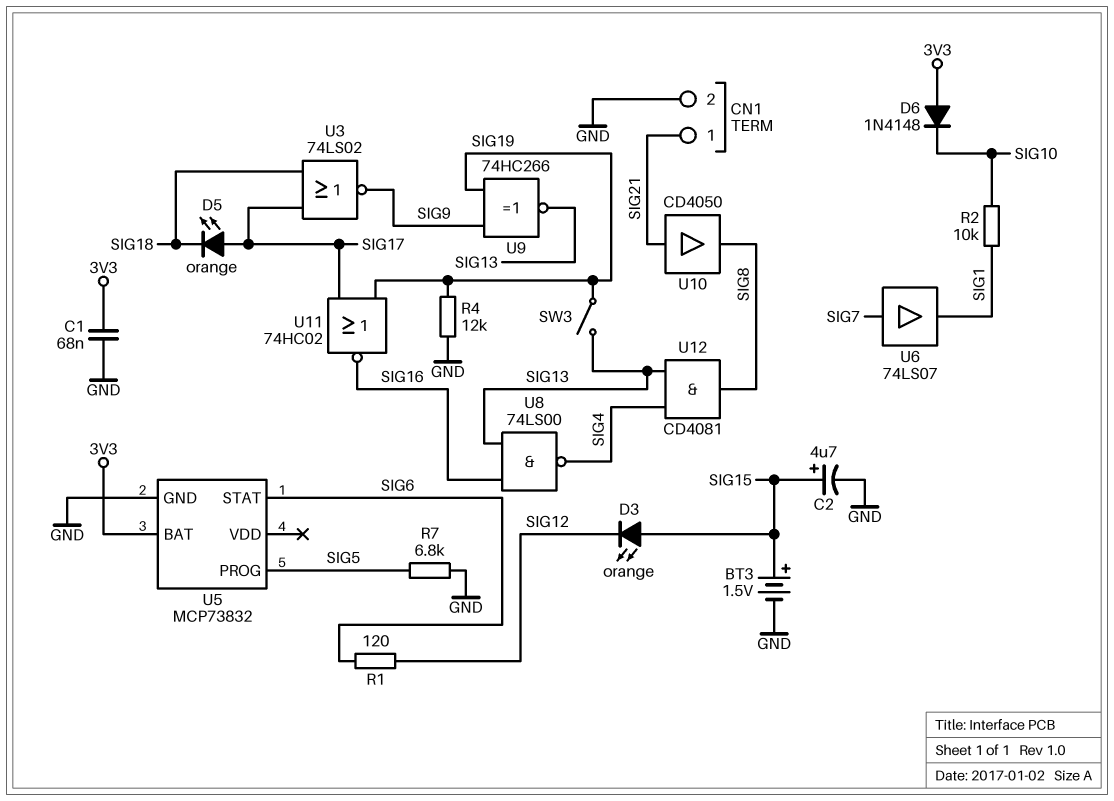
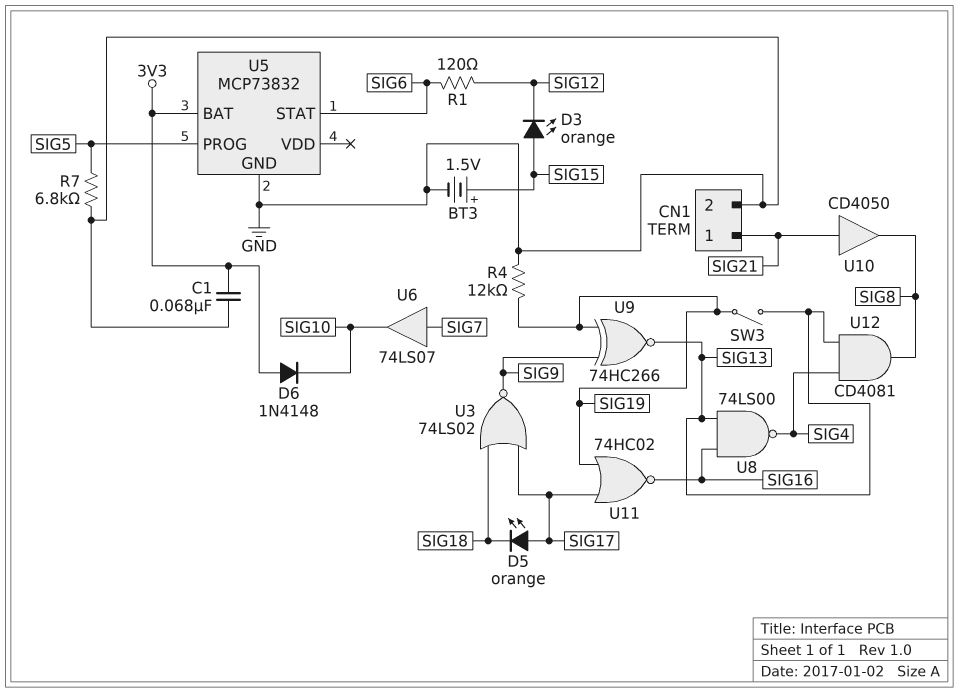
C2: 4.7uF (plus SIG15, minus GND) -> none
R2: 10k (SIG1, SIG10) -> none
U6: buffer 74LS07 (in SIG7, out SIG1) -> buffer 74LS07 (in SIG7, out SIG10)

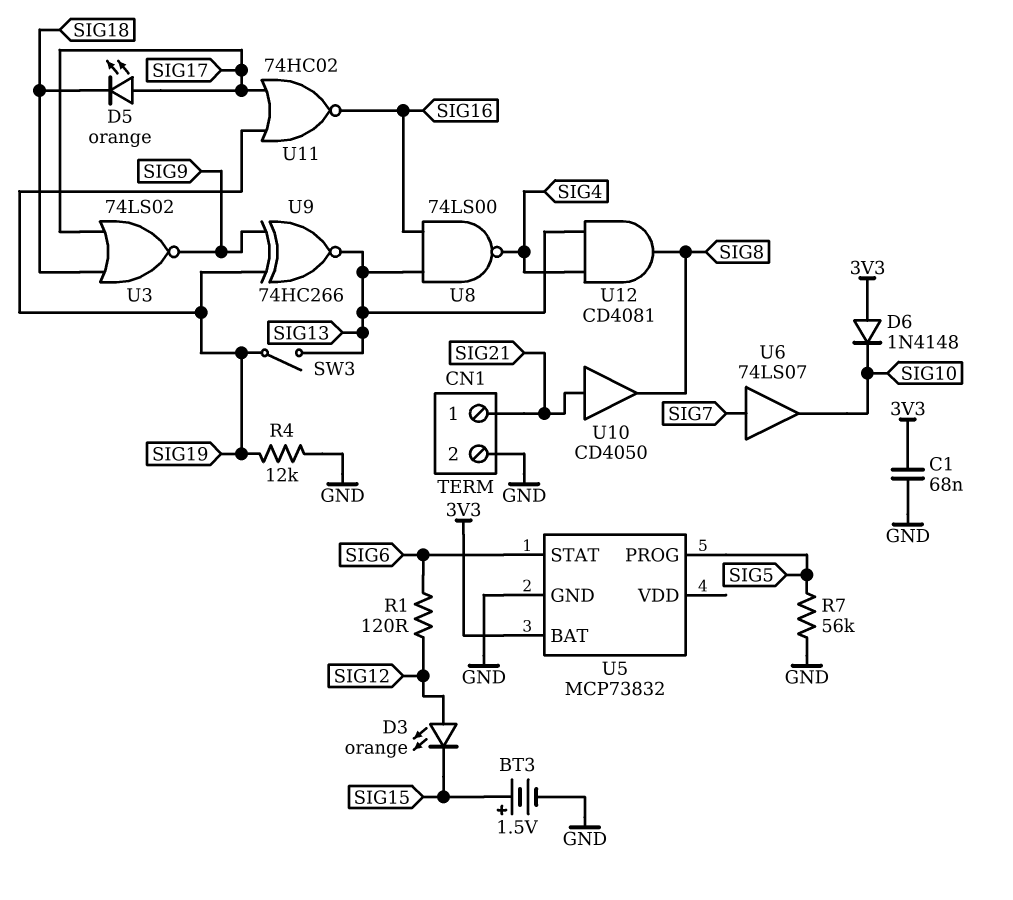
D3: LED orange (A SIG15, K SIG12) -> LED orange (A SIG12, K SIG15)
R7: 6.8k (GND, SIG5) -> 56k (GND, SIG5)

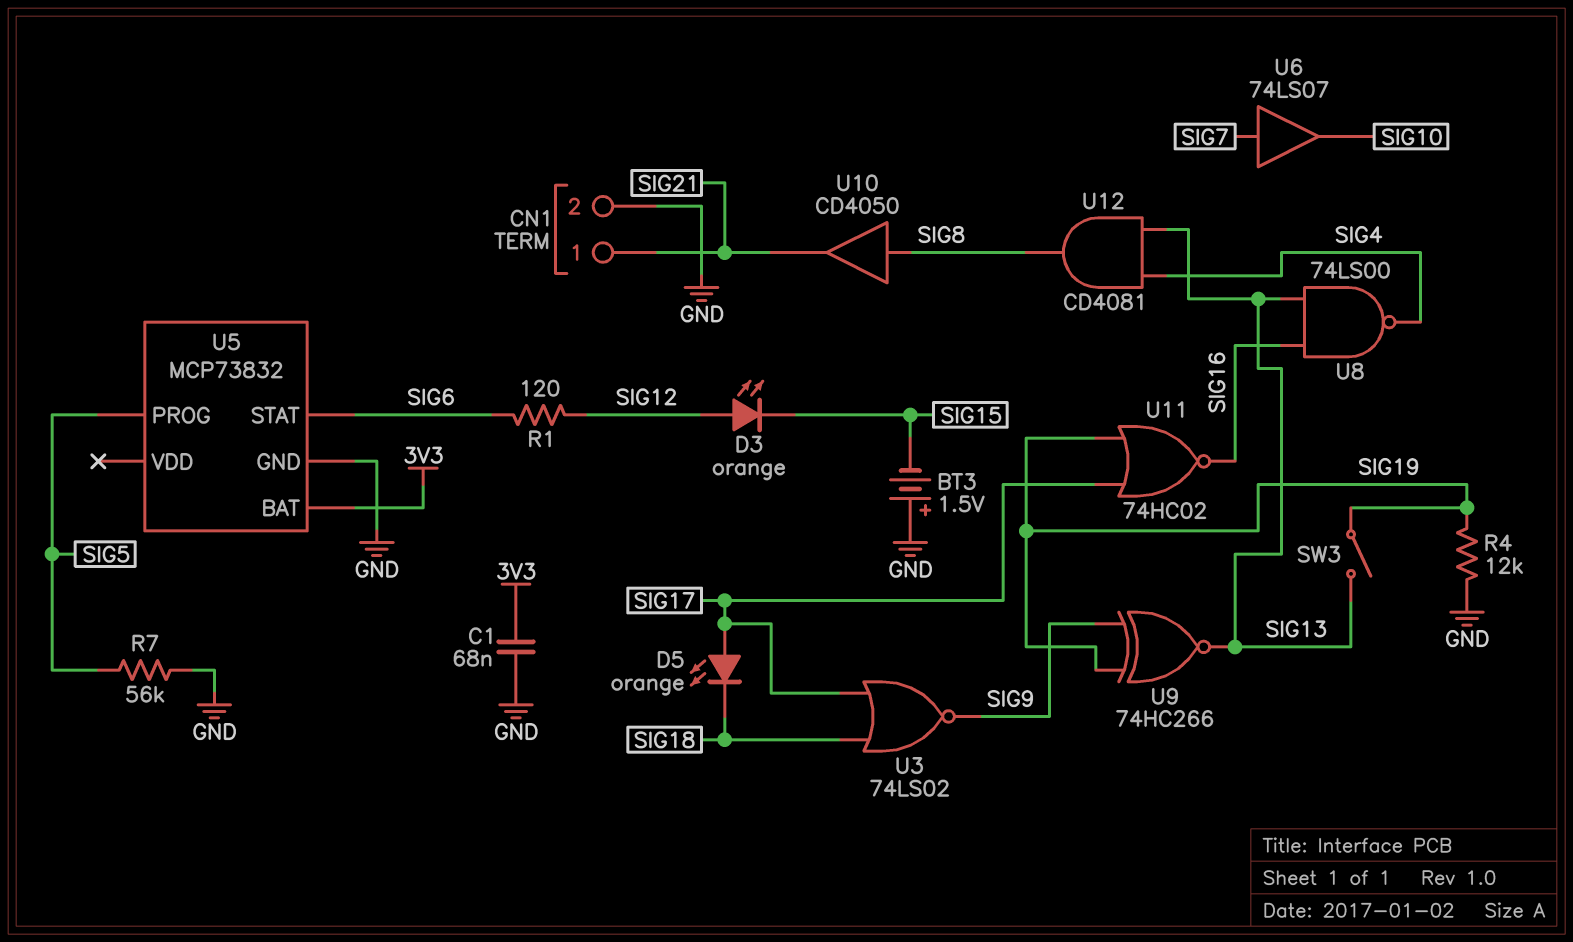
BT3: 1.5V (plus SIG15, minus GND) -> 1.5V (plus GND, minus SIG15)
D6: diode 1N4148 (A 3V3, K SIG10) -> none
U10: buffer CD4050 (in SIG21, out SIG8) -> buffer CD4050 (in SIG8, out SIG21)

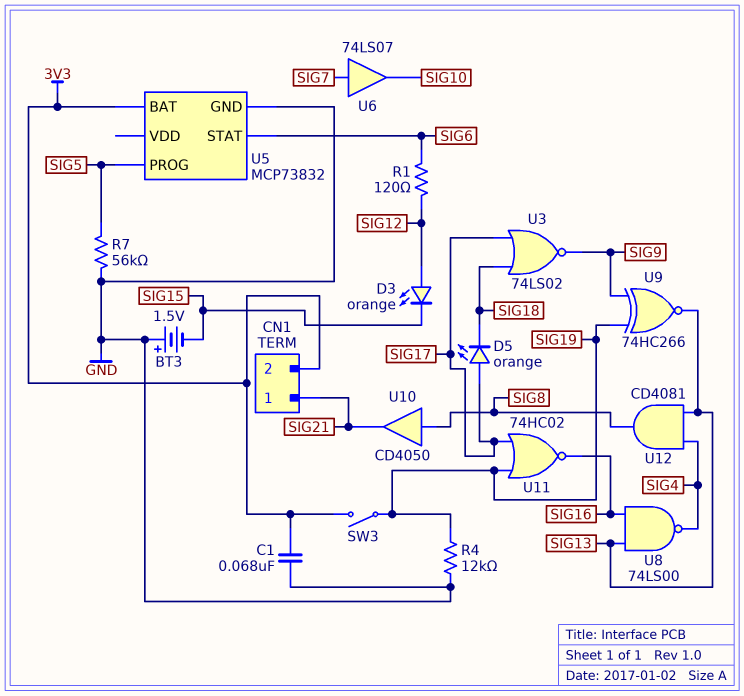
CN1 pin 2: GND -> 3V3
SW3: switch (SIG13, SIG19) -> switch (3V3, SIG19)

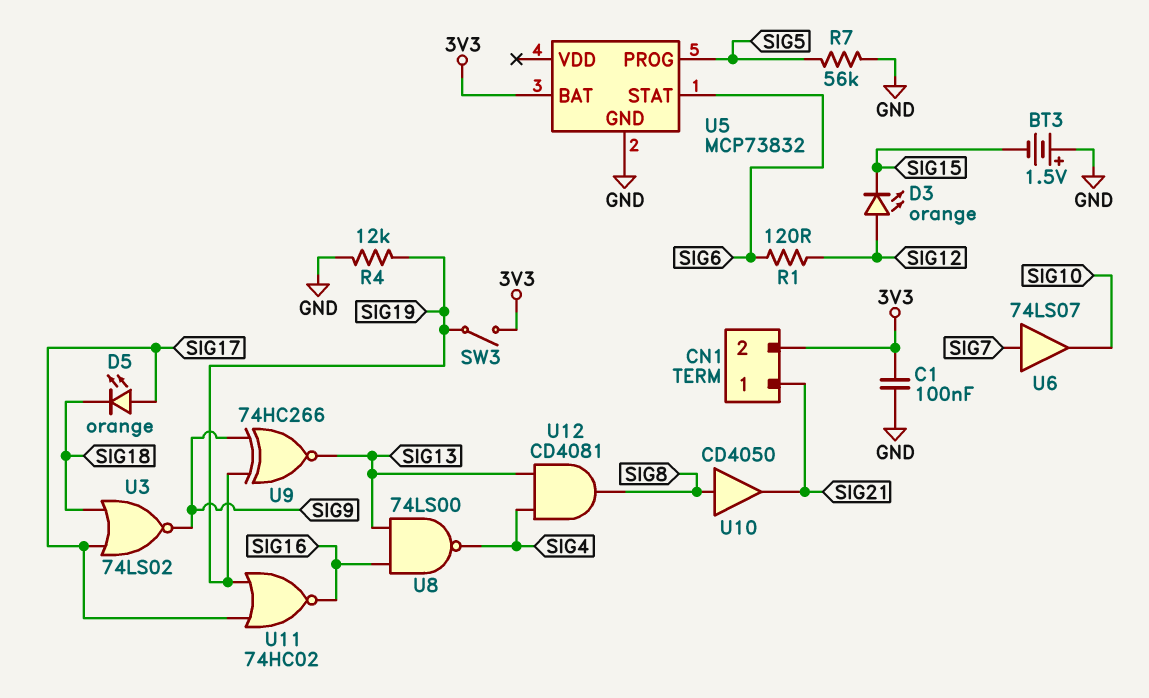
C1: 68nF (3V3, GND) -> 100nF (3V3, GND)

